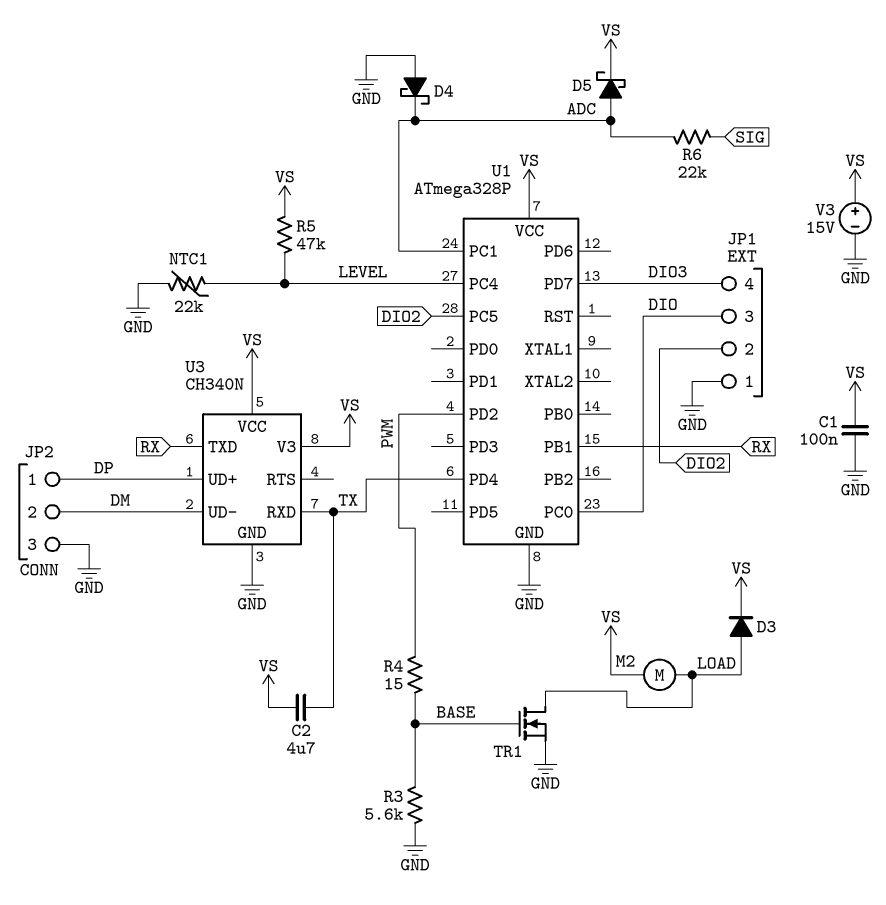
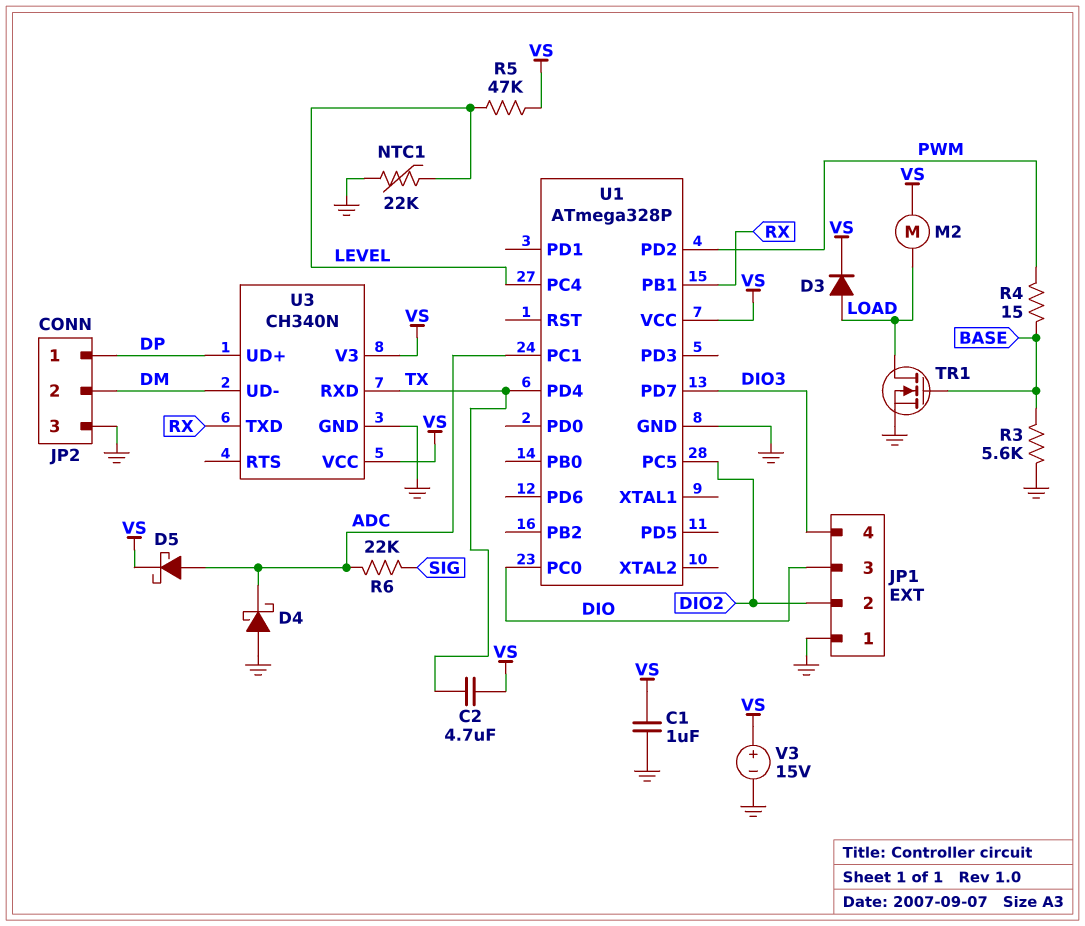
C1: 100nF (GND, VS) -> 1uF (GND, VS)

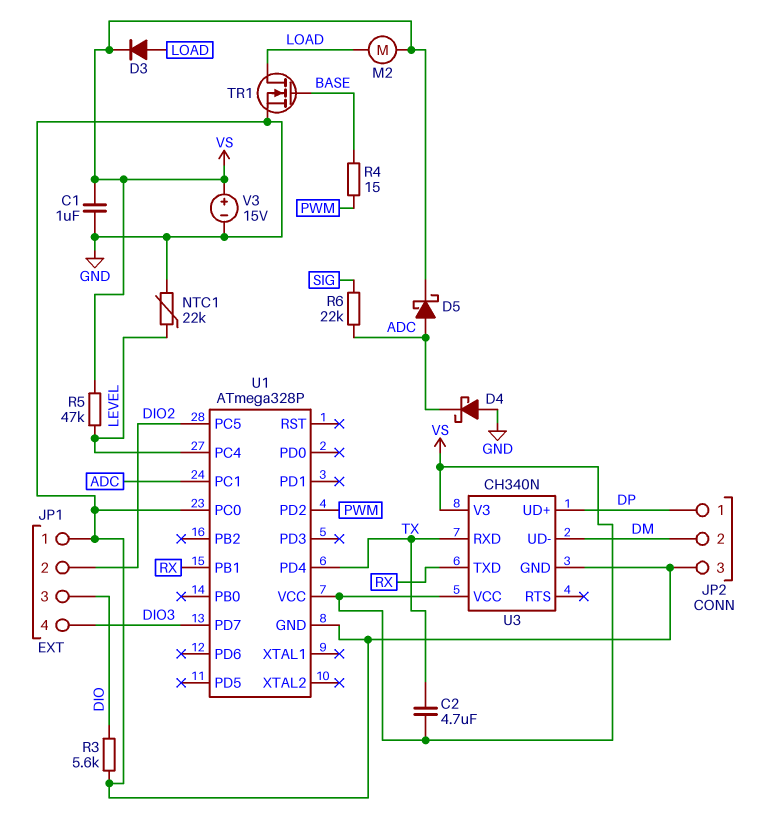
R3: 5.6k (BASE, GND) -> 5.6k (DIO, GND)
U1 pin PC0: DIO -> GND

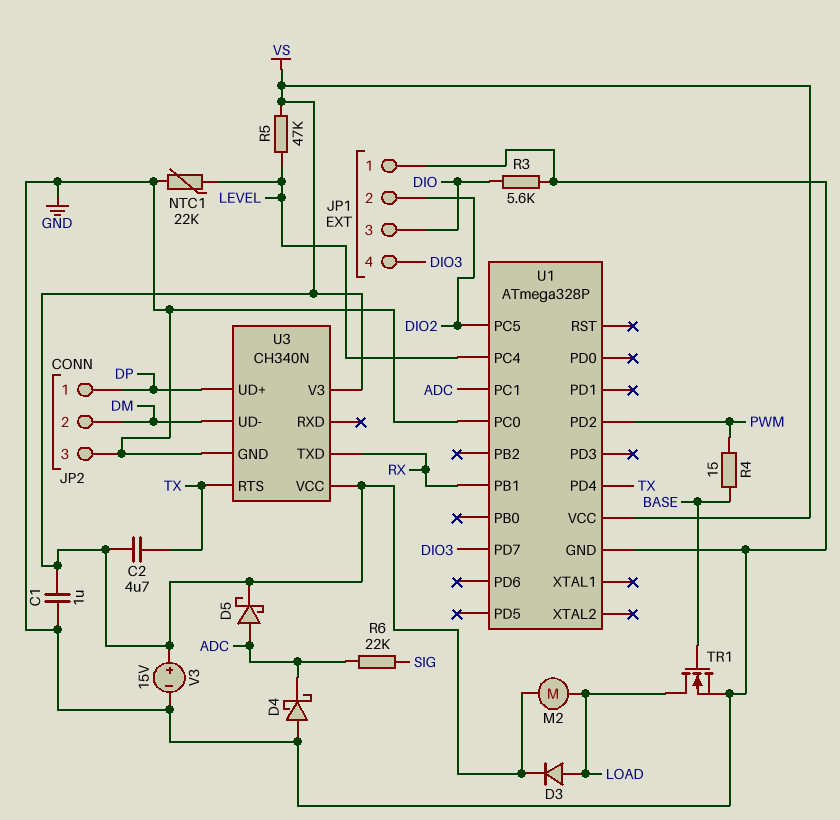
U3 pin RTS: none -> TX
U3 pin RXD: TX -> none

